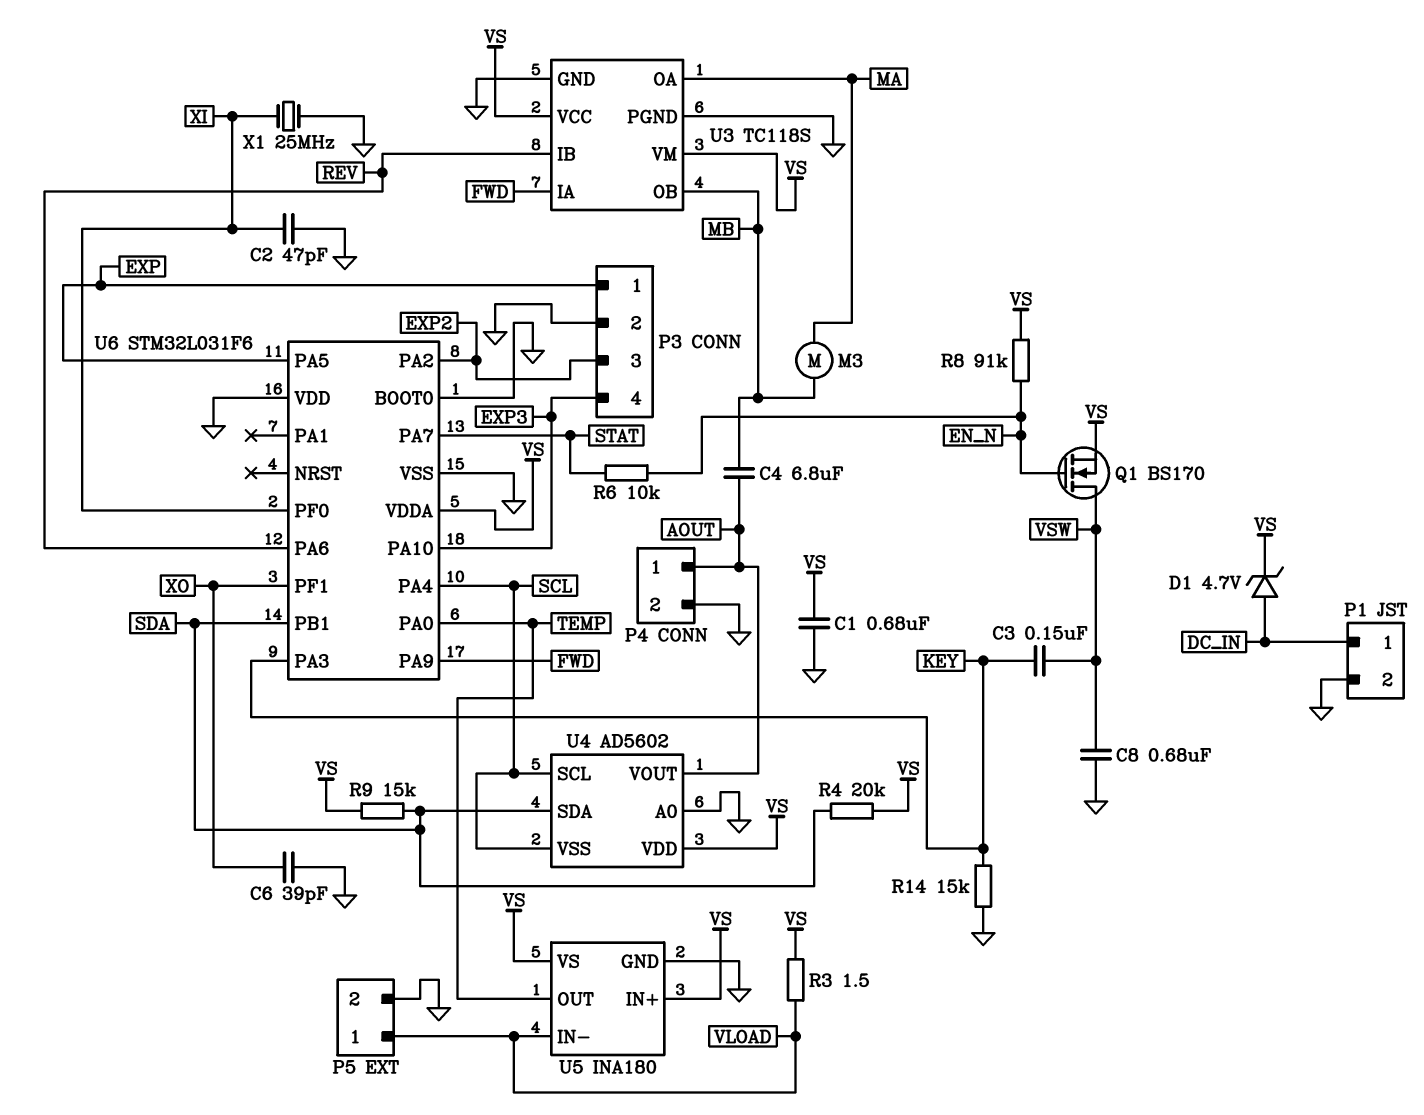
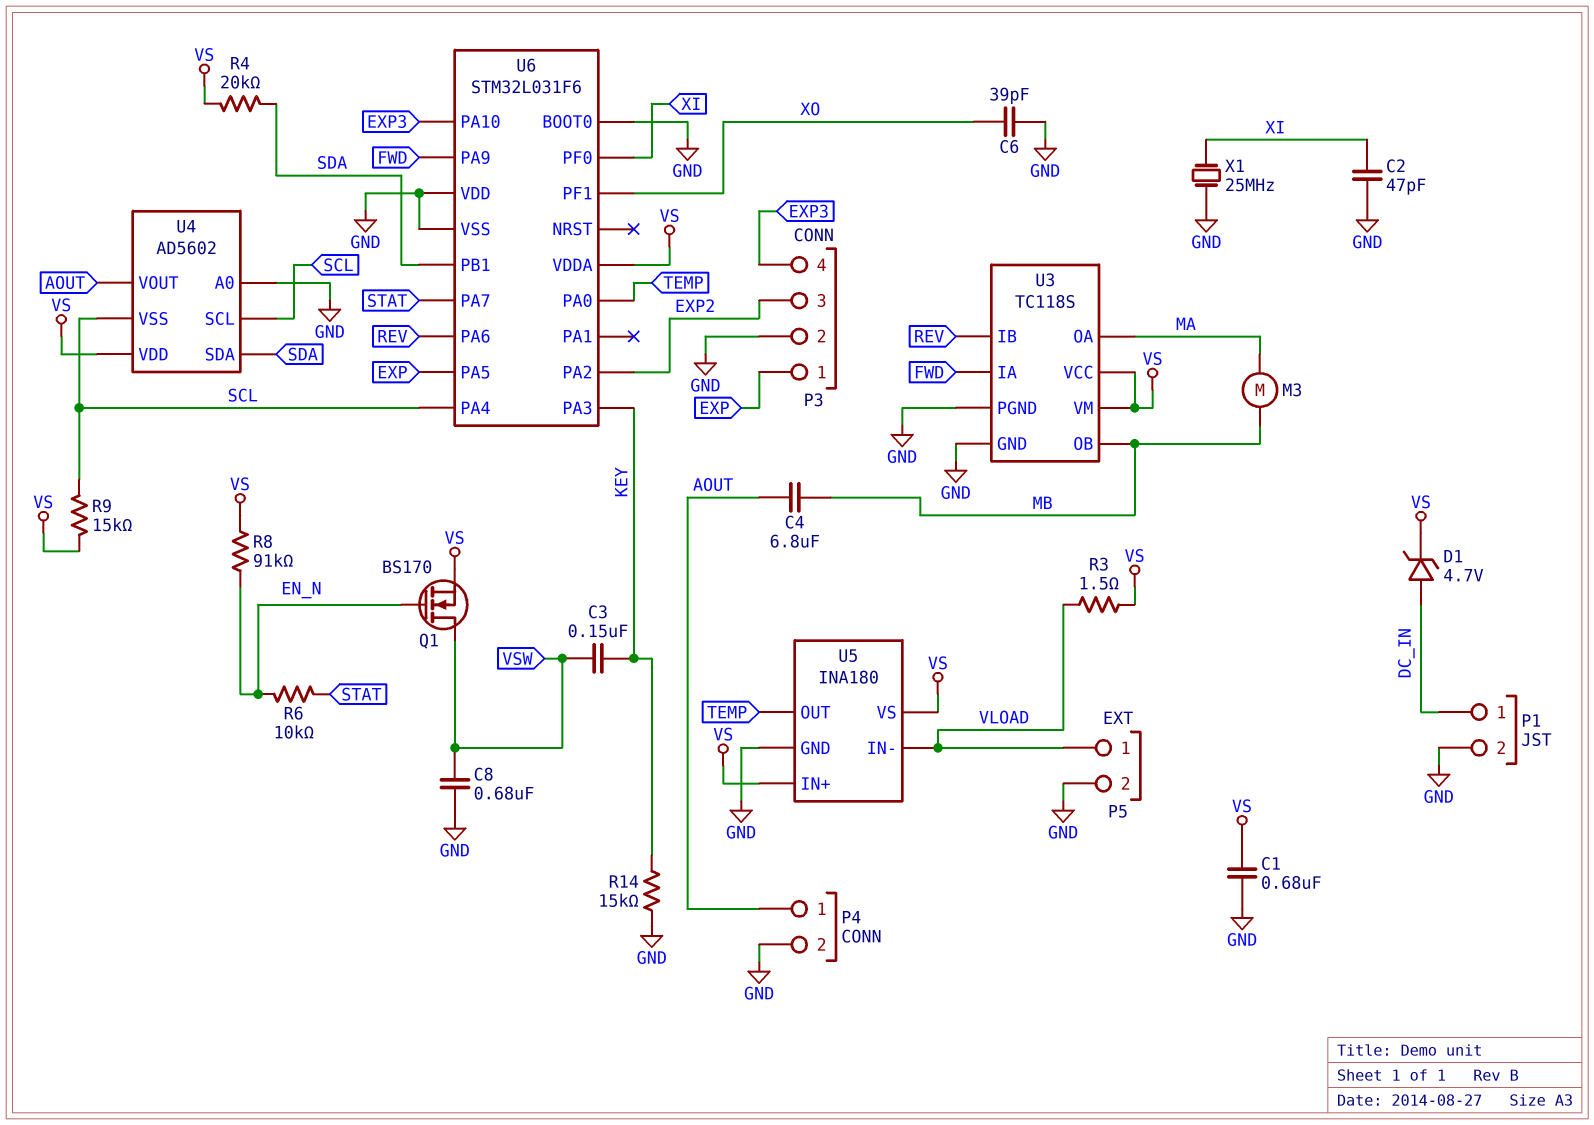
R9: 15k (SDA, VS) -> 15k (SCL, VS)

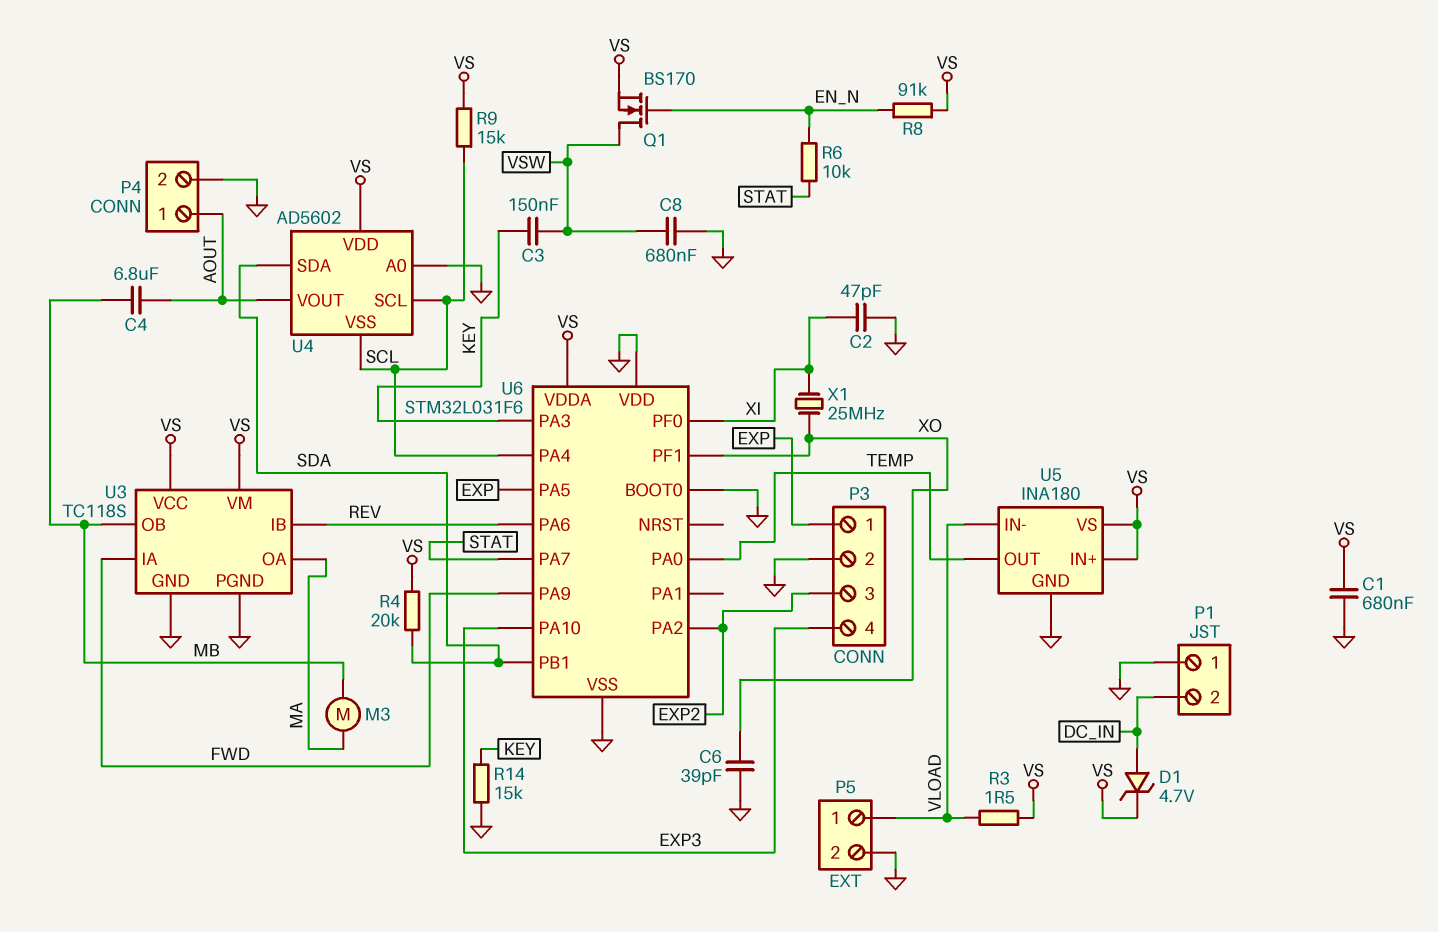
P1 pin 1: DC_IN -> GND
P1 pin 2: GND -> DC_IN
X1: 25MHz (GND, XI) -> 25MHz (XI, XO)

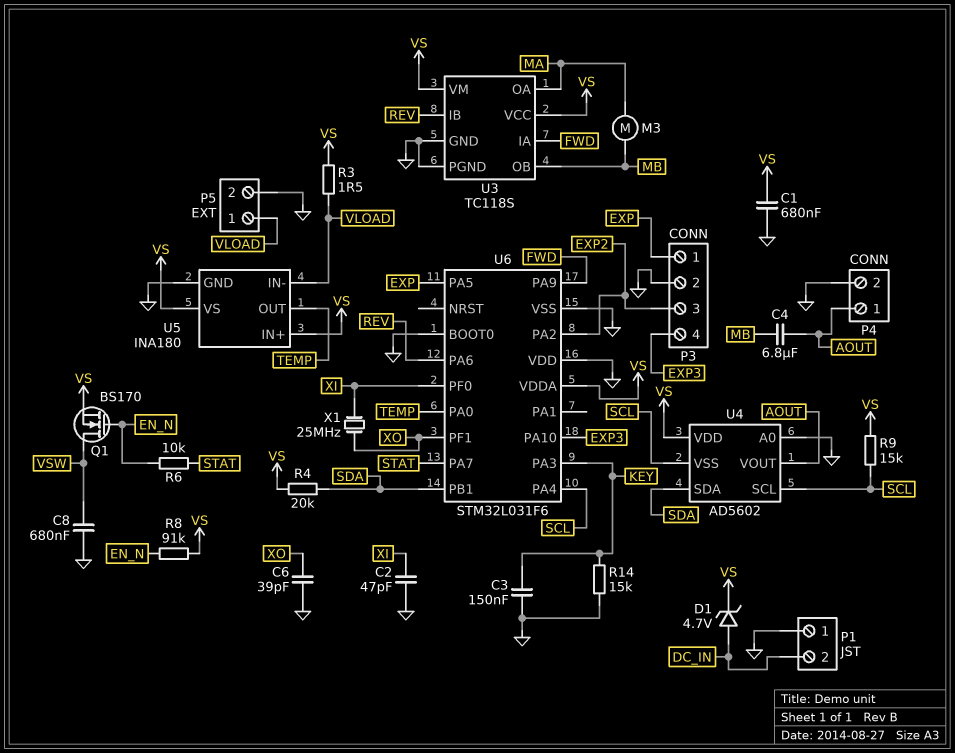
C3: 150nF (KEY, VSW) -> 150nF (GND, KEY)

